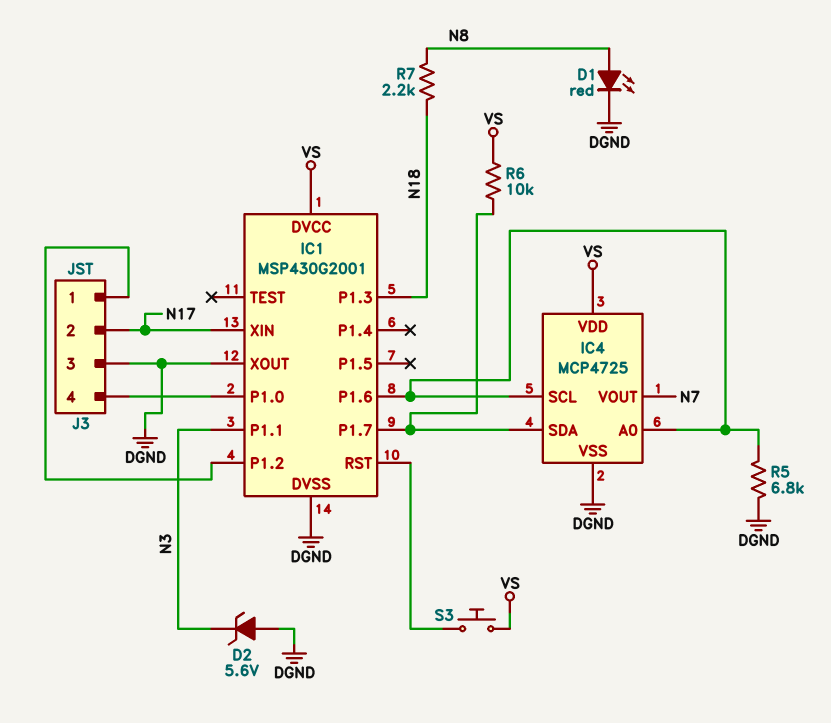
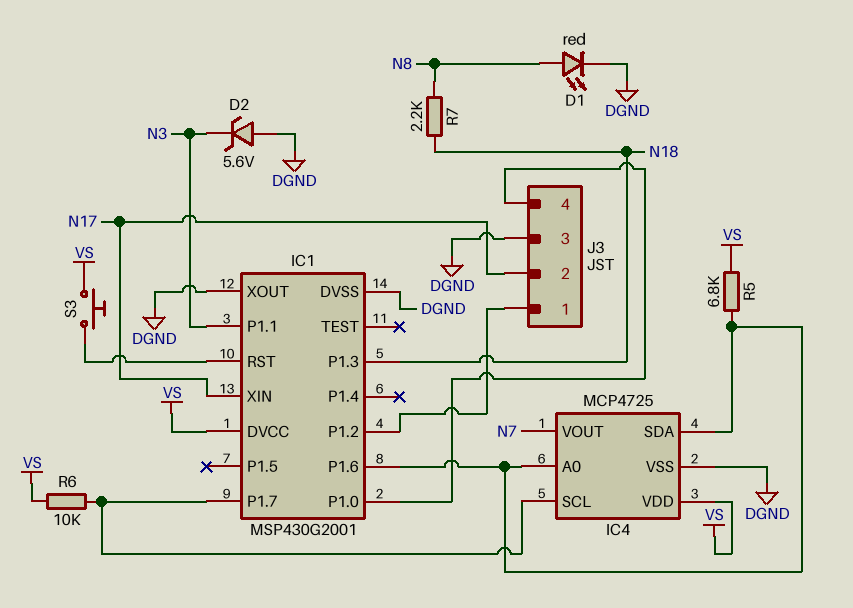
IC4 pin SCL: IC1/P1.6 -> IC1/P1.7
IC4 pin SDA: IC1/P1.7 -> IC1/P1.6
R5: 6.8k (DGND, IC1/P1.6) -> 6.8k (IC1/P1.6, VS)

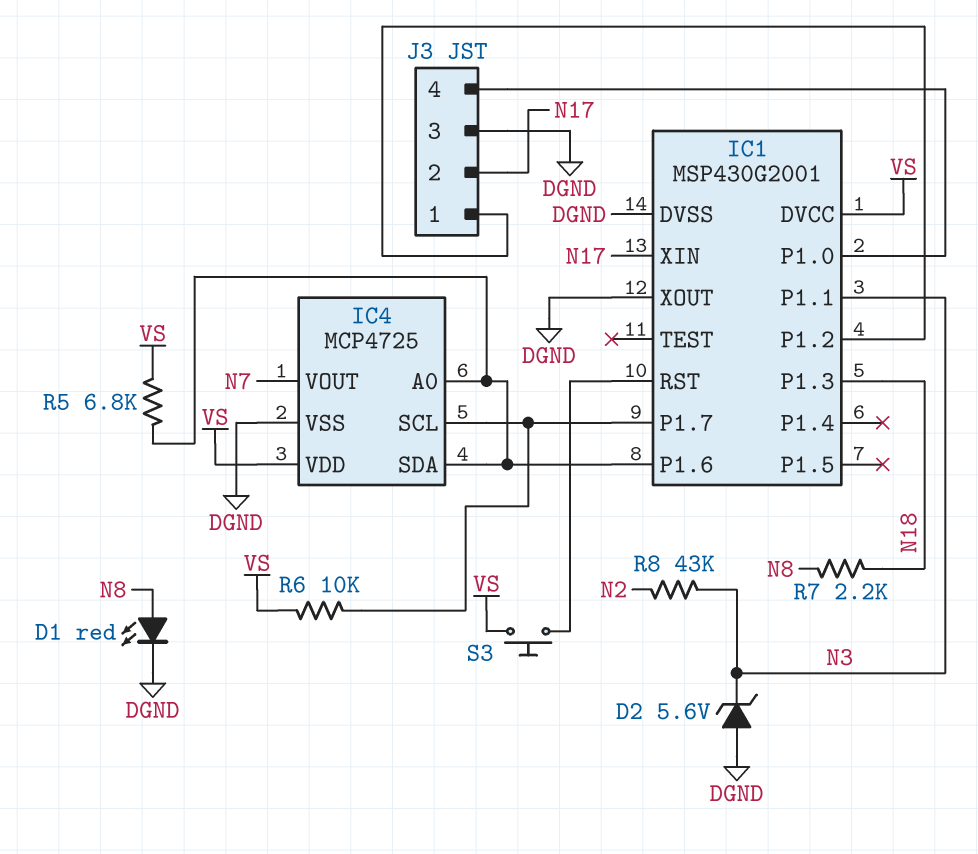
R8: none -> 43k (N2, N3)

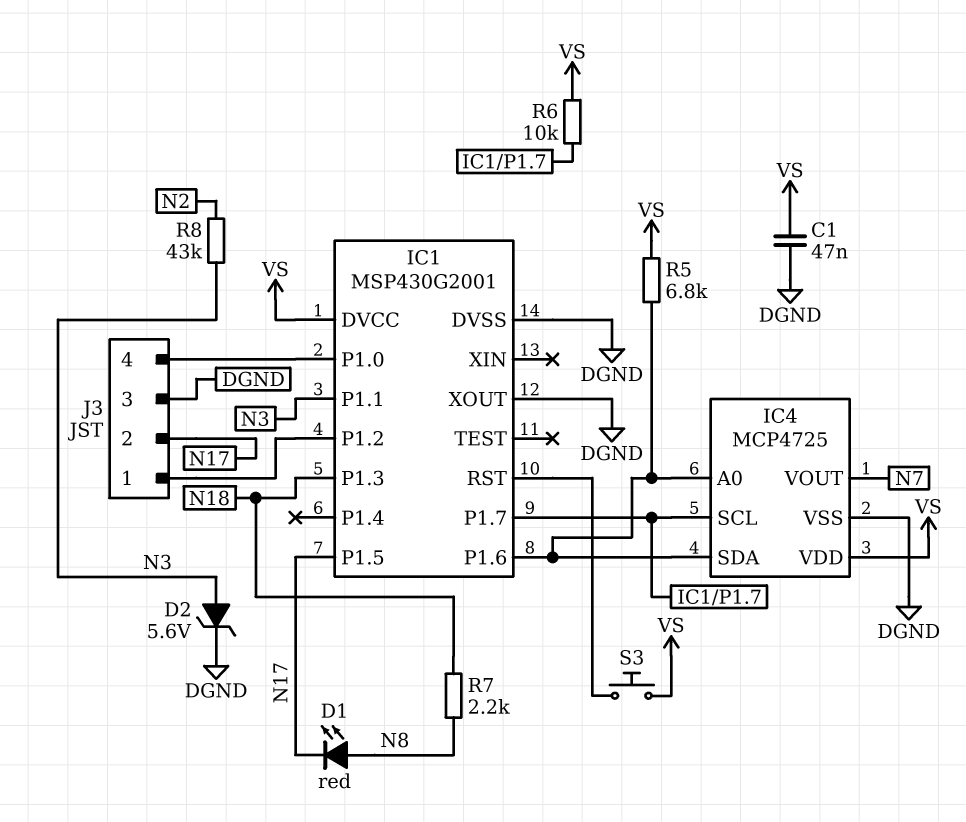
C1: none -> 47nF (DGND, VS)
D1: LED red (A N8, K DGND) -> LED red (A N8, K N17)
D2: zener 5.6V (A DGND, K N3) -> zener 5.6V (A N3, K DGND)
IC1 pin P1.5: none -> N17
IC1 pin XIN: N17 -> none

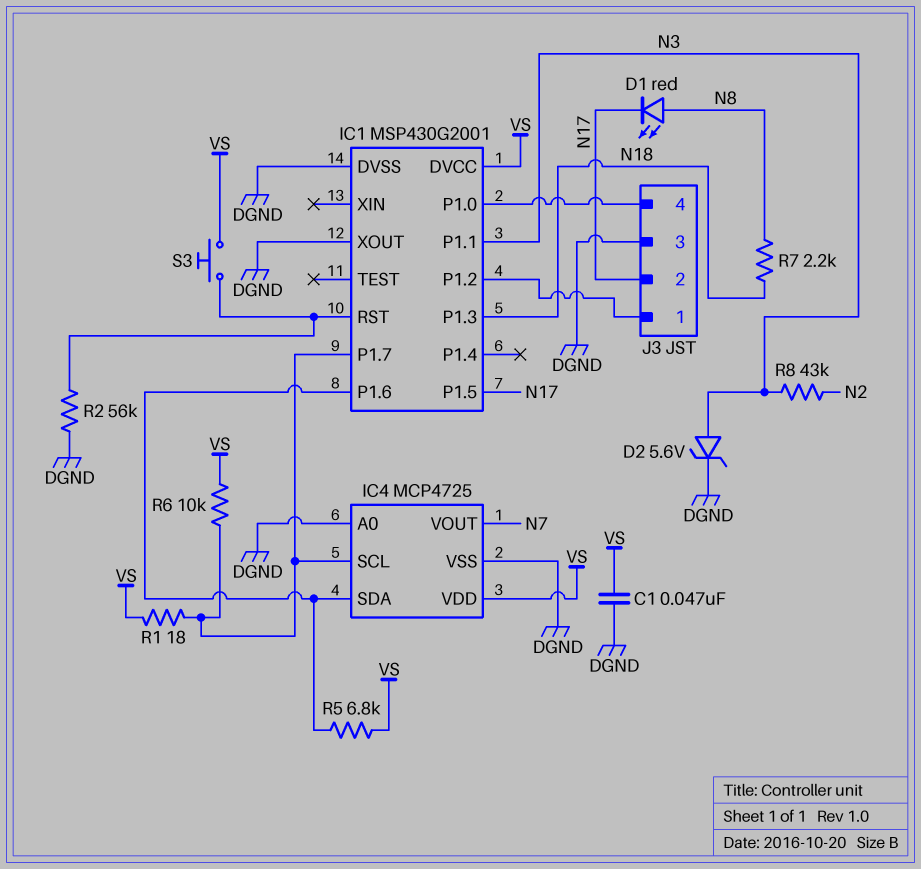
IC4 pin A0: IC1/P1.6 -> DGND
R1: none -> 18 (IC1/P1.7, VS)
R2: none -> 56k (DGND, IC1/RST)

